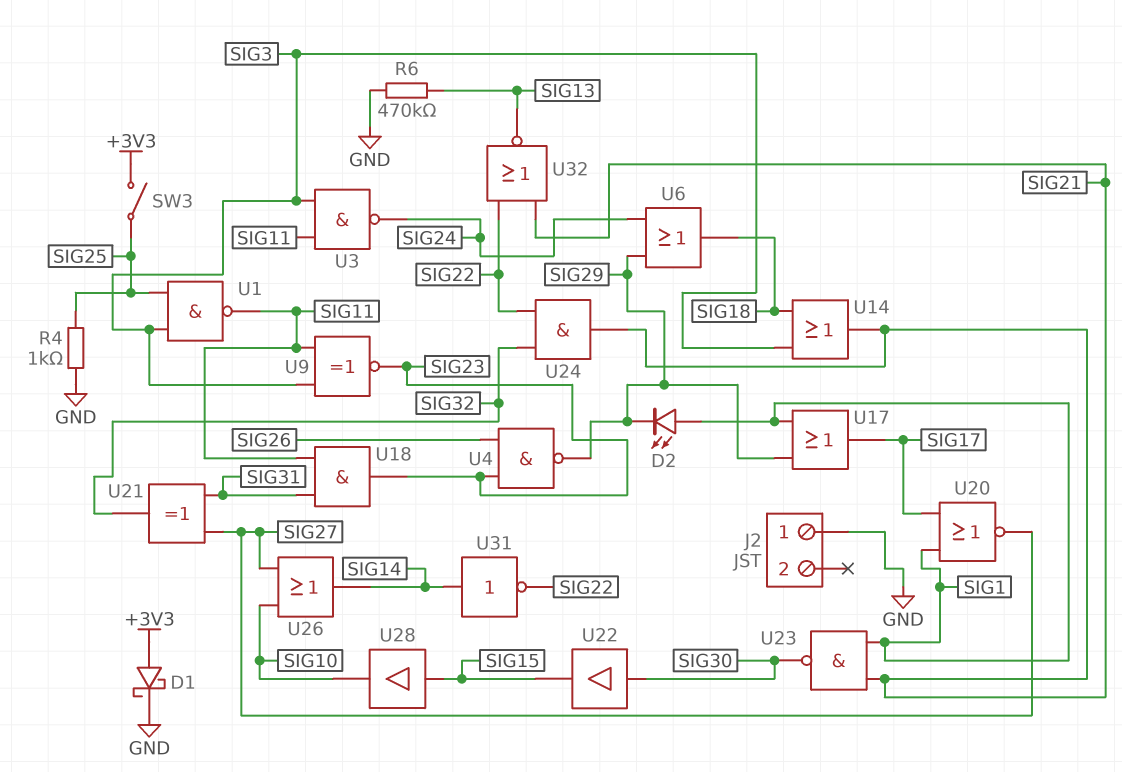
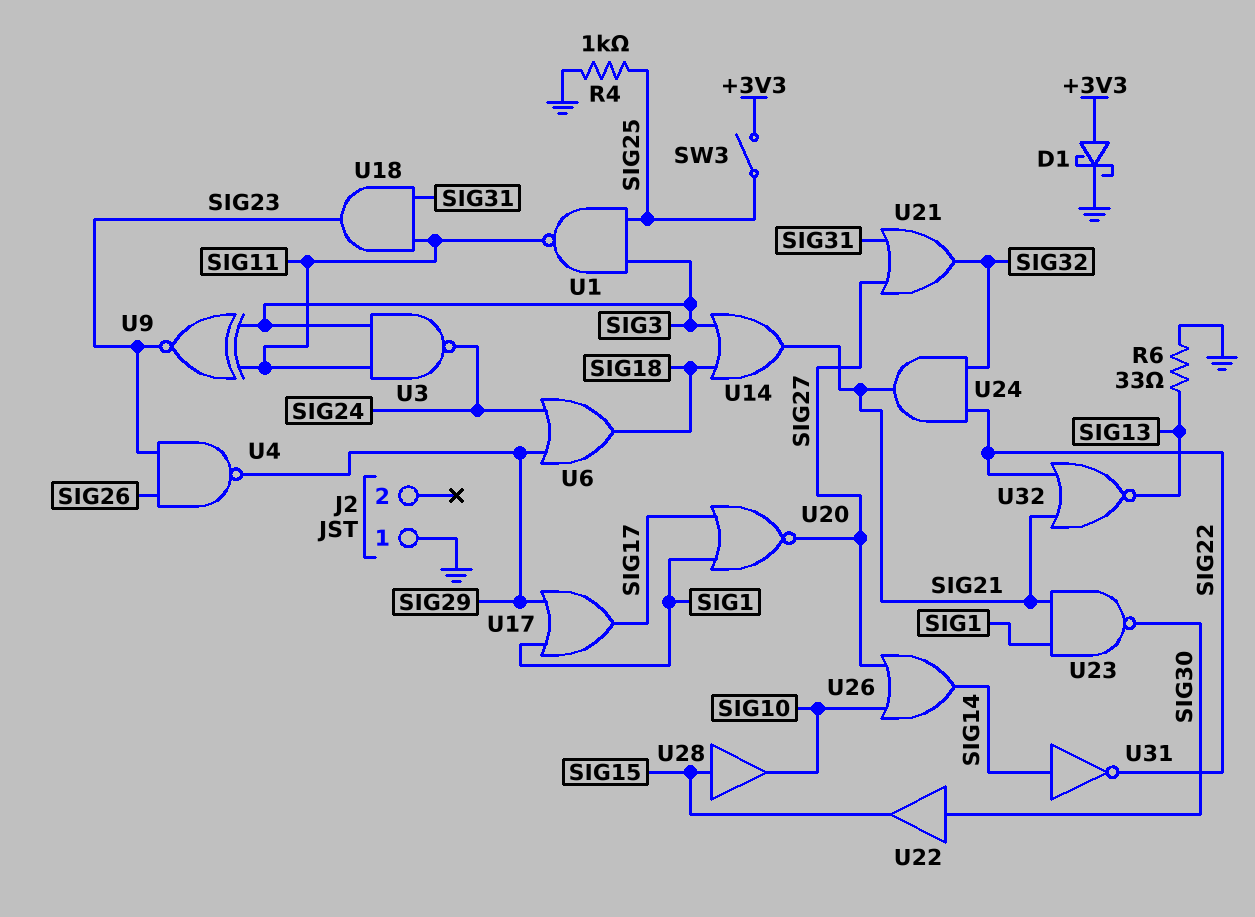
D2: LED (A SIG1, K SIG29) -> none
R6: 470k (GND, SIG13) -> 33 (GND, SIG13)
U21: XOR (in SIG27, in SIG31, out SIG32) -> OR (in SIG27, in SIG31, out SIG32)

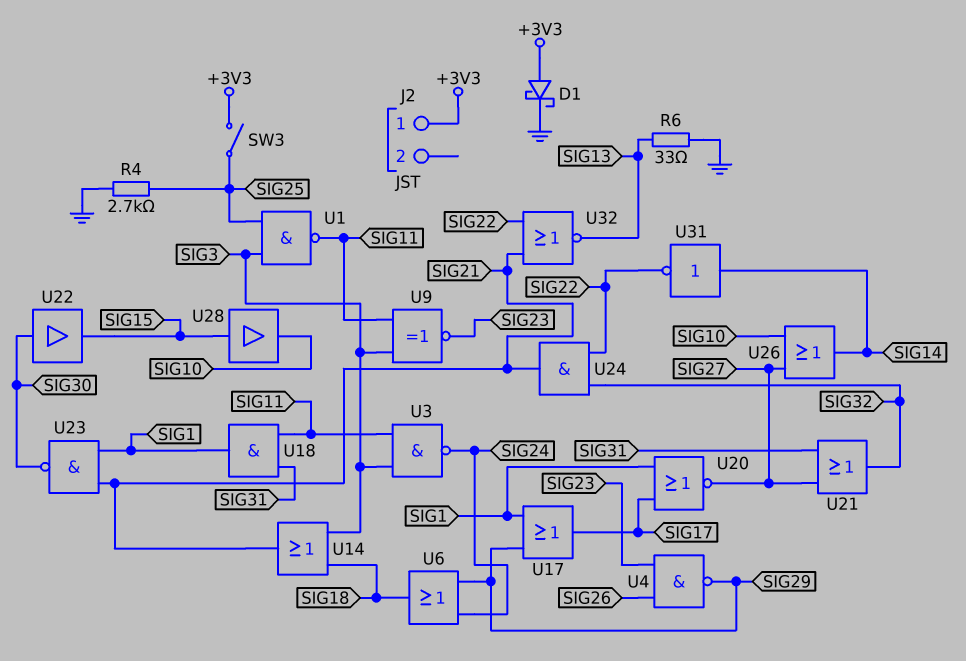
J2 pin 1: GND -> +3V3
R4: 1k (GND, SIG25) -> 2.7k (GND, SIG25)
U18: AND (in SIG11, in SIG31, out SIG23) -> AND (in SIG11, in SIG31, out SIG1)

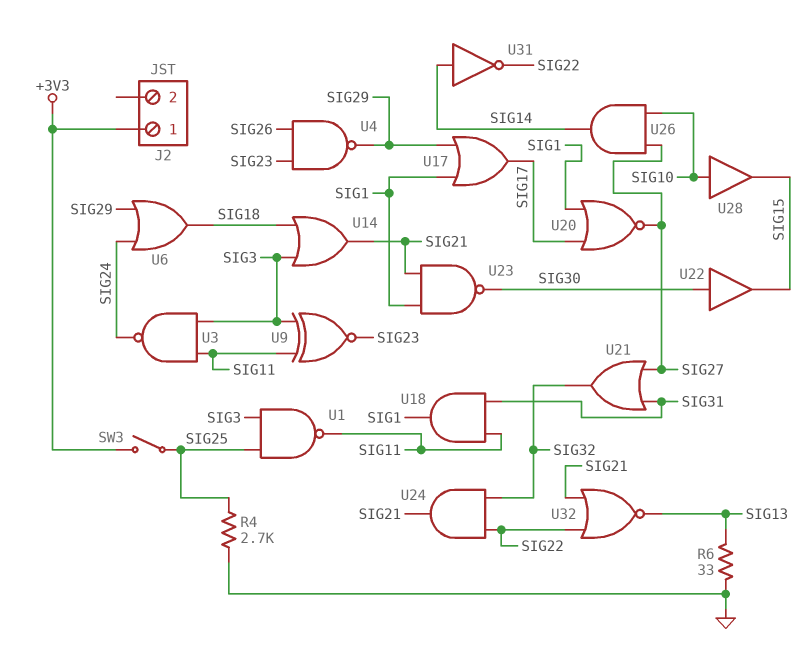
D1: schottky (A +3V3, K GND) -> none
U26: OR (in SIG10, in SIG27, out SIG14) -> AND (in SIG10, in SIG27, out SIG14)
U28: buffer (in SIG15, out SIG10) -> buffer (in SIG10, out SIG15)

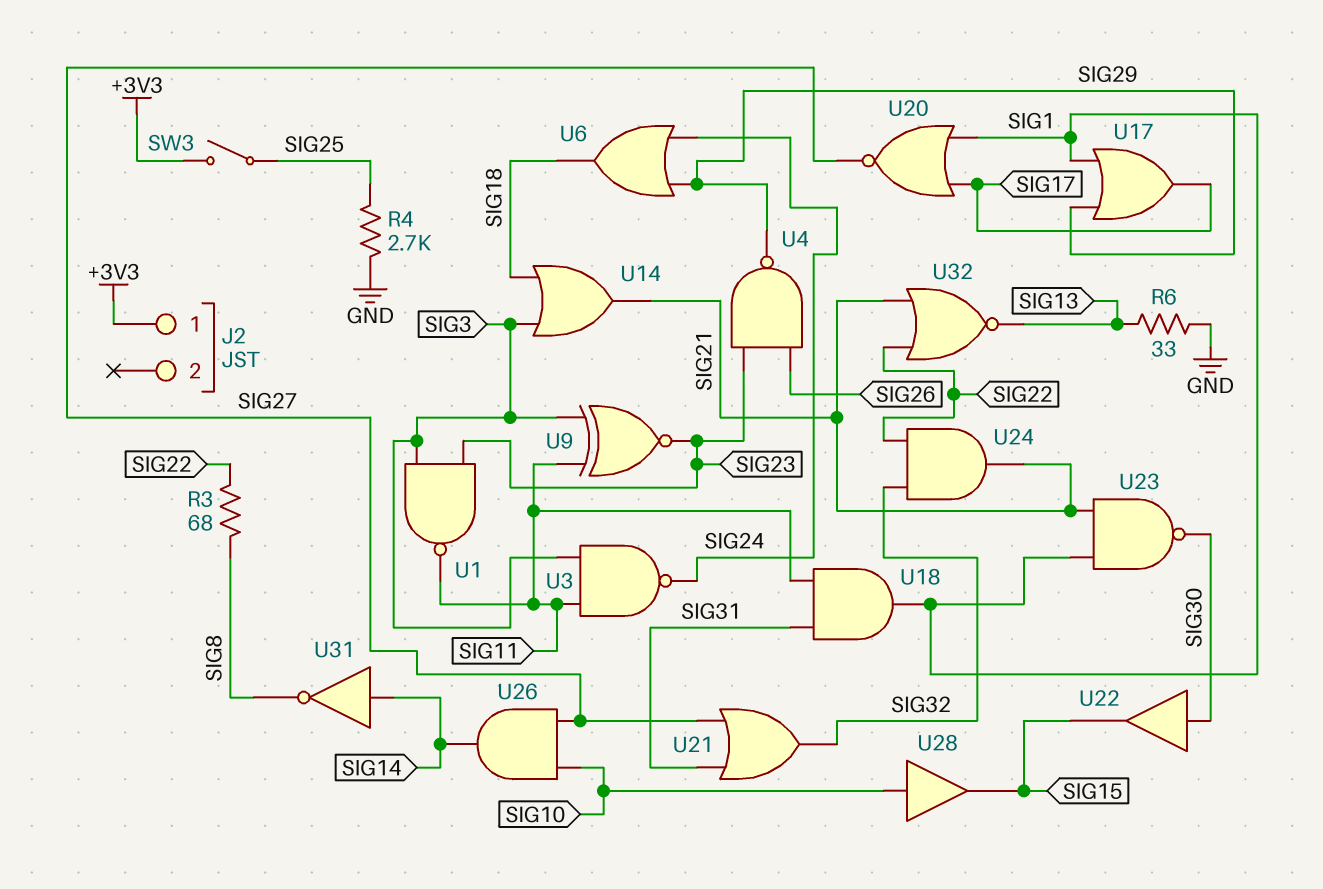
R3: none -> 68 (SIG8, SIG22)
U1: NAND (in SIG3, in SIG25, out SIG11) -> NAND (in SIG3, in SIG23, out SIG11)
U31: NOT (in SIG14, out SIG22) -> NOT (in SIG14, out SIG8)

